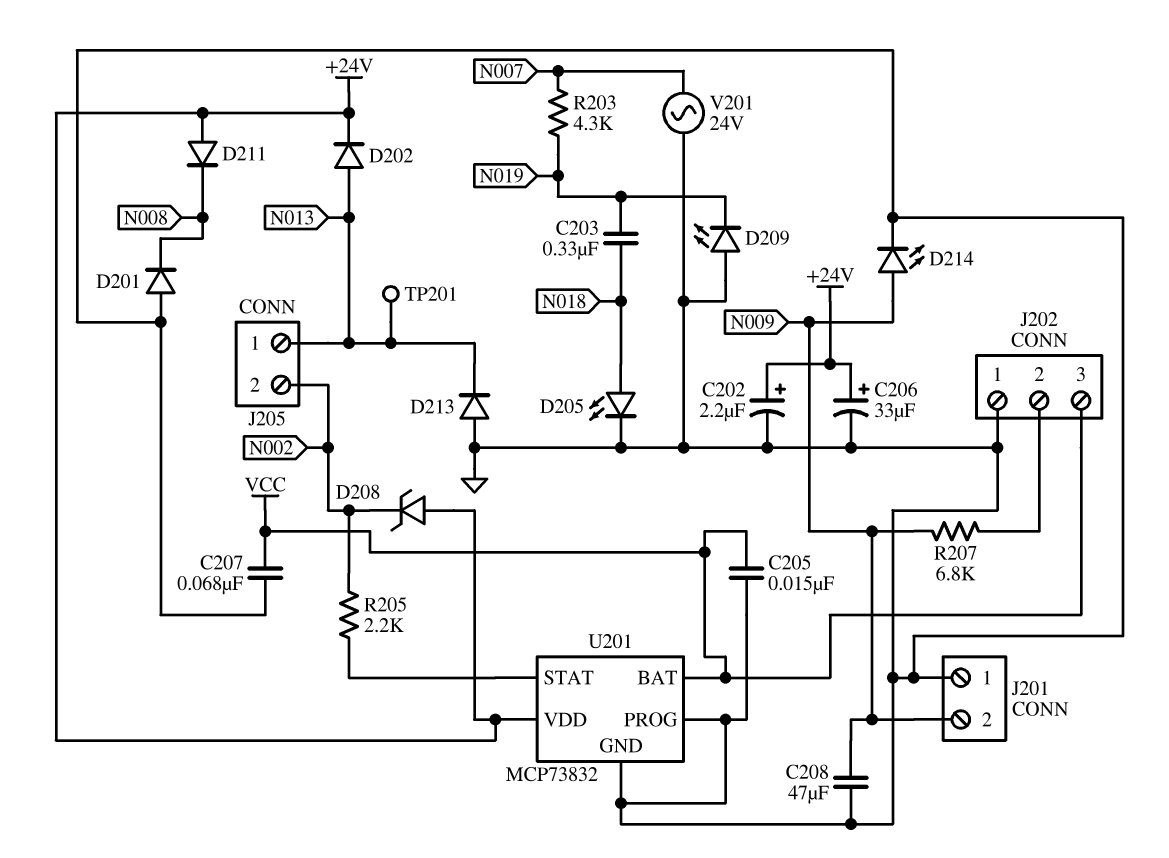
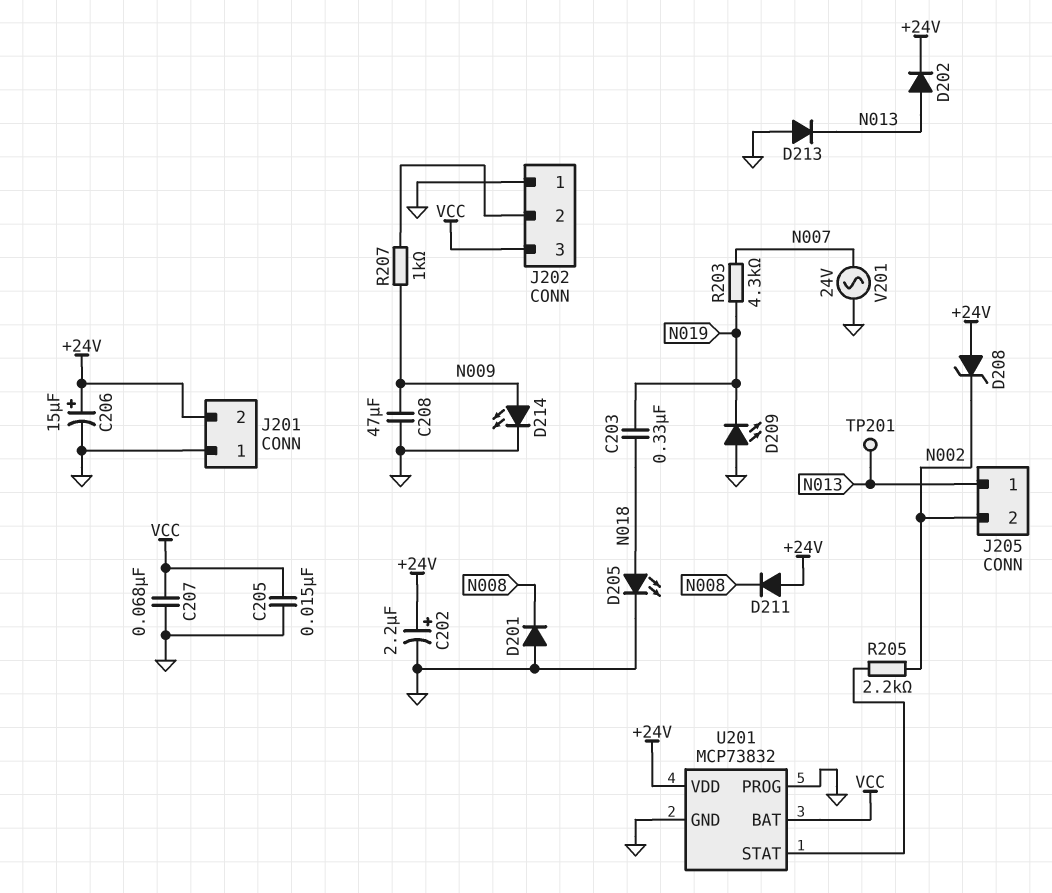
C206: 33uF (plus +24V, minus GND) -> 15uF (plus +24V, minus GND)
J201 pin 2: N009 -> +24V
R207: 6.8k (J202/2, N009) -> 1k (J202/2, N009)

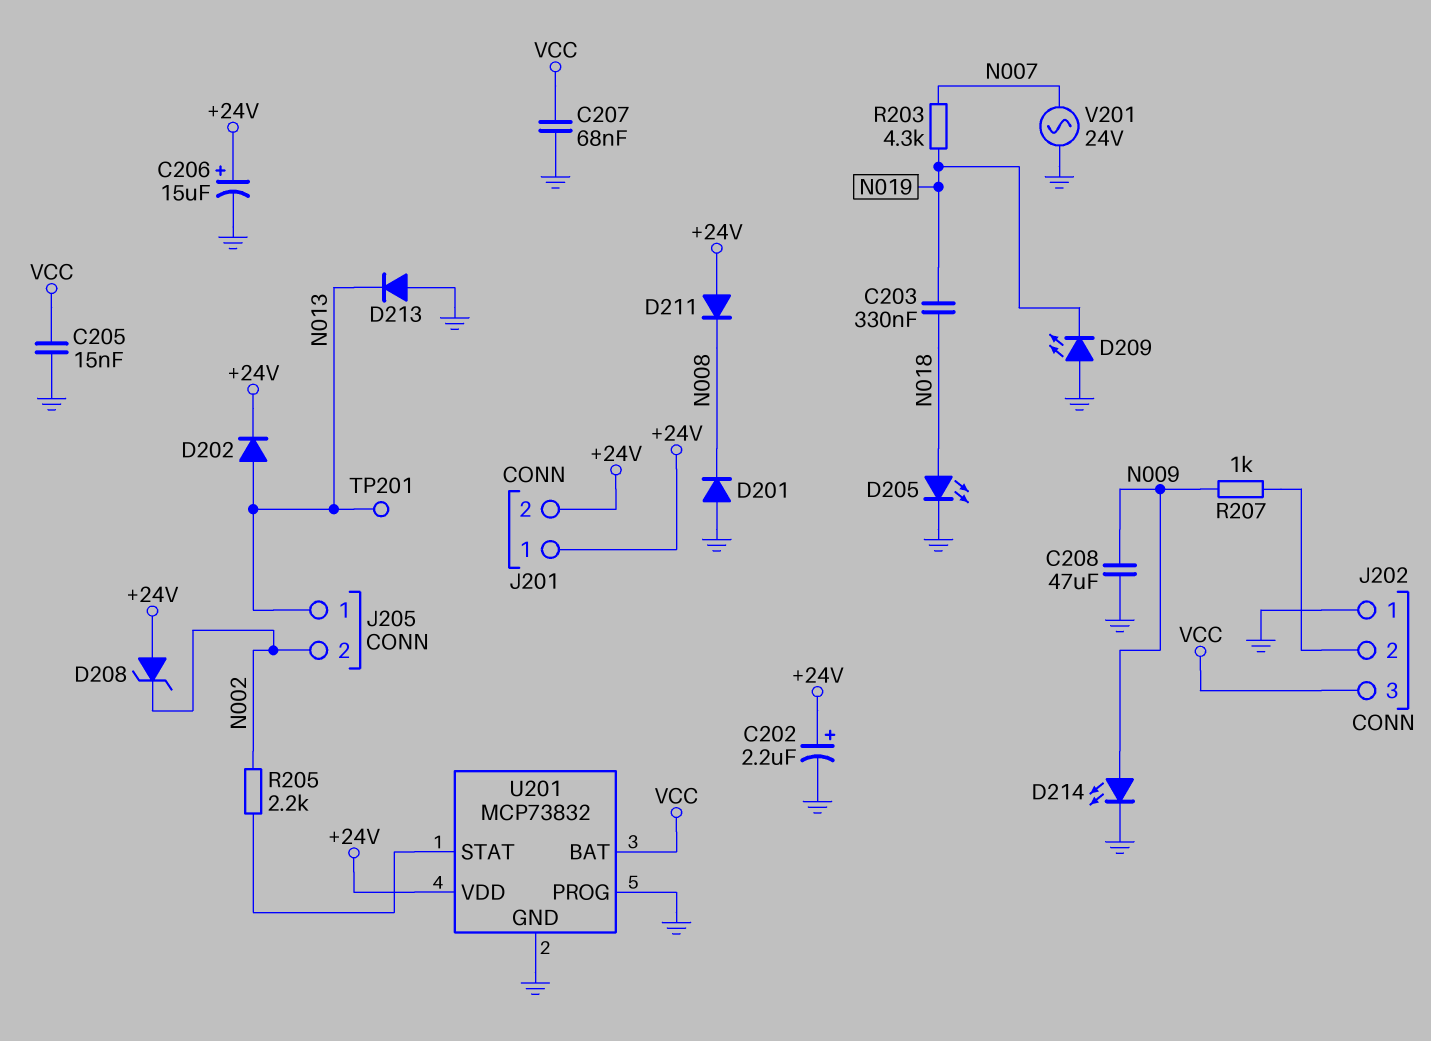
J201 pin 1: GND -> +24V

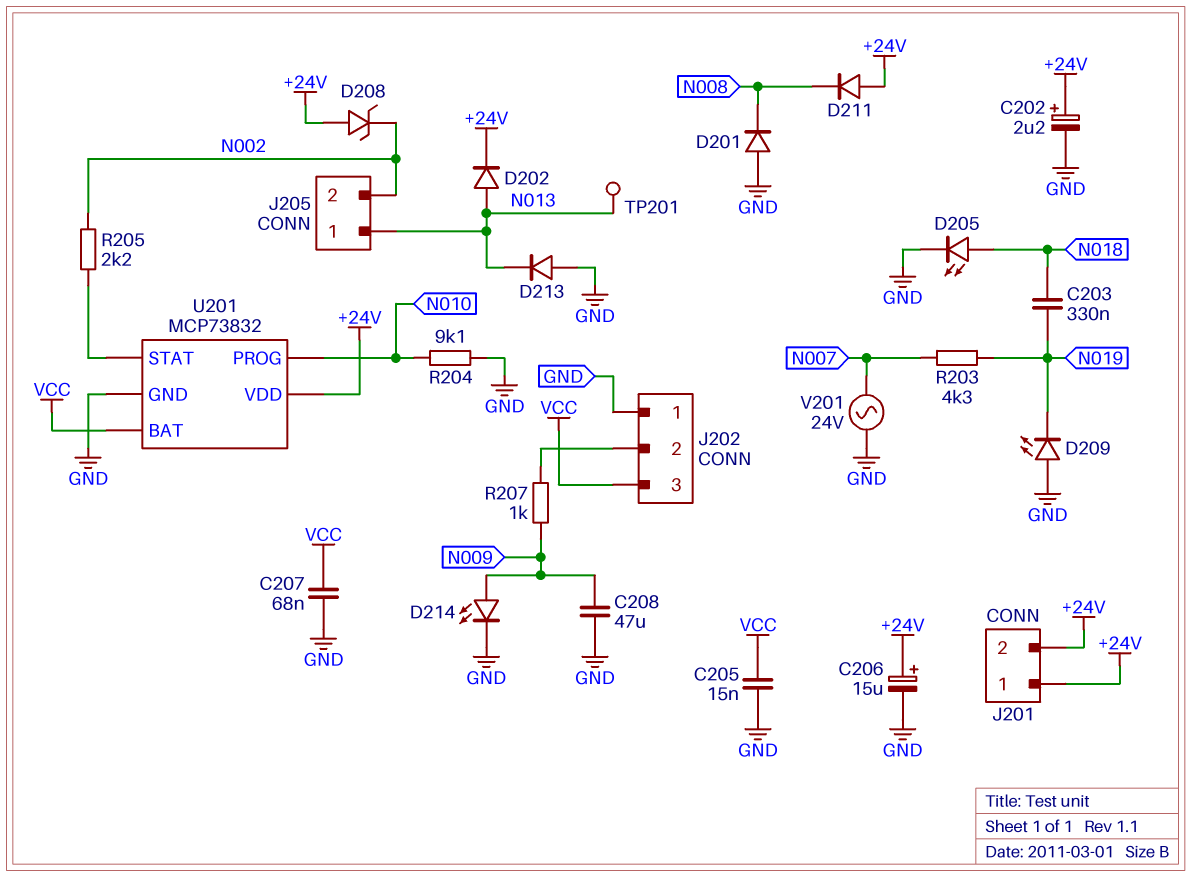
R204: none -> 9.1k (GND, N010)
U201 pin PROG: GND -> N010

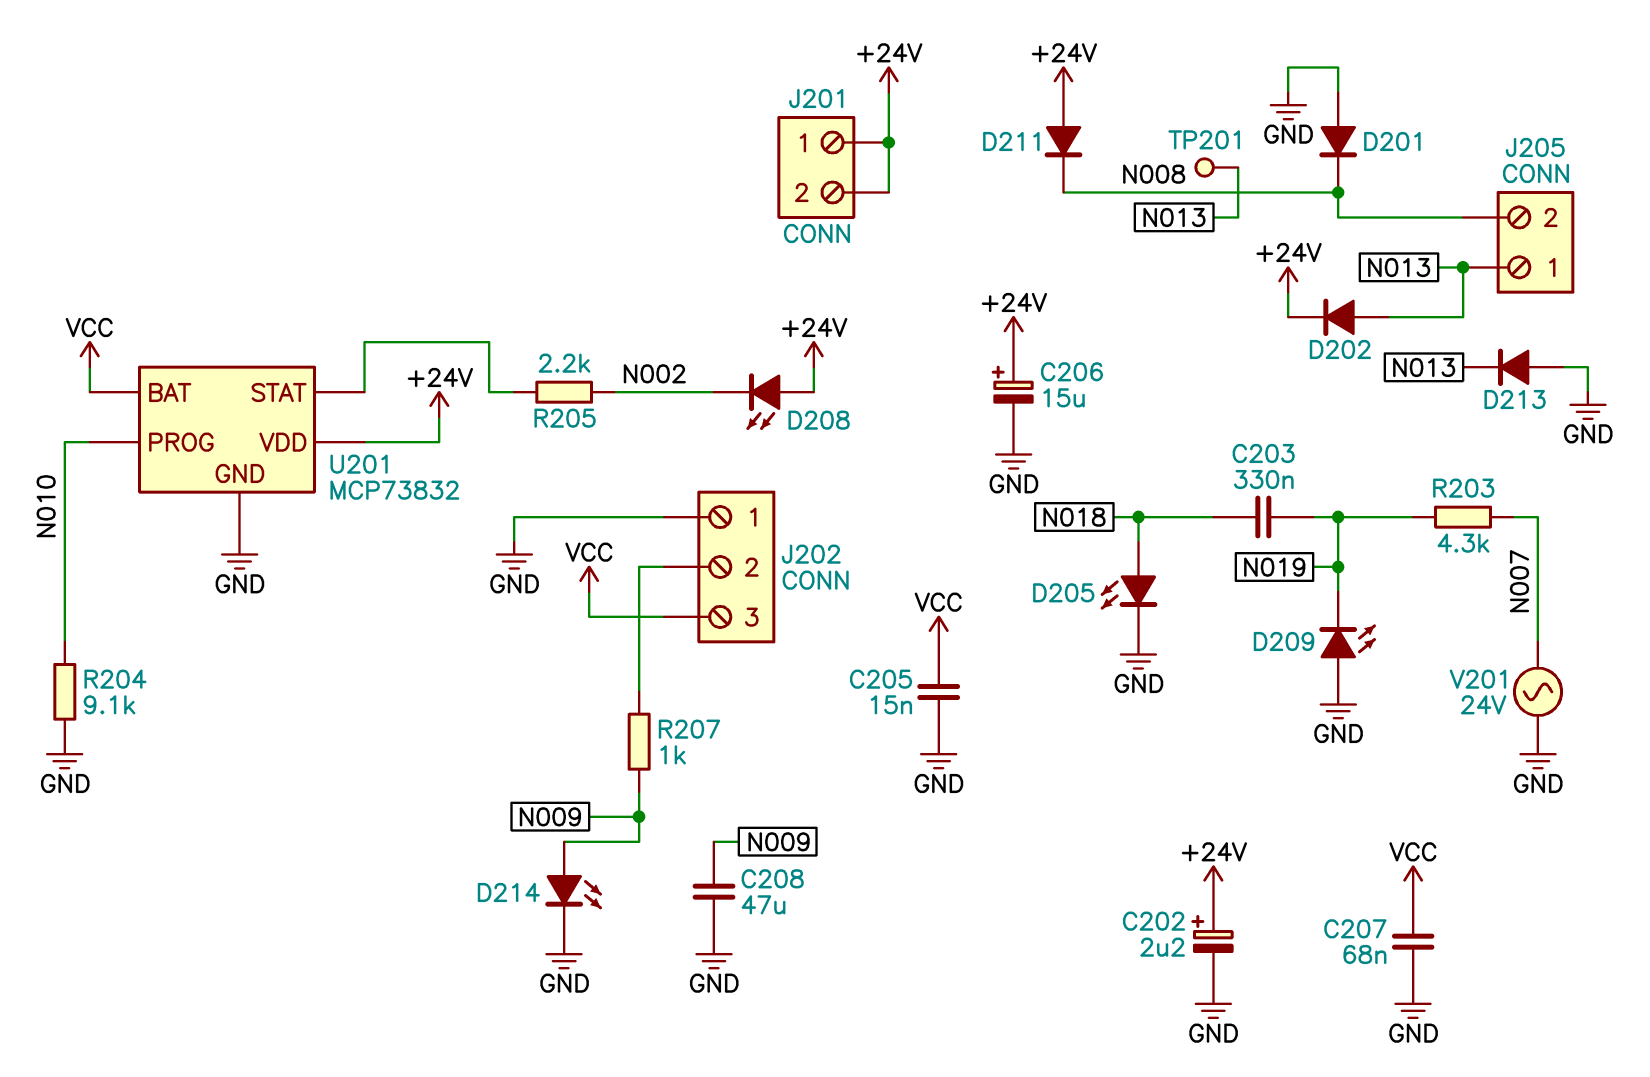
D208: zener (A +24V, K N002) -> LED (A +24V, K N002)
J205 pin 2: N002 -> N008

